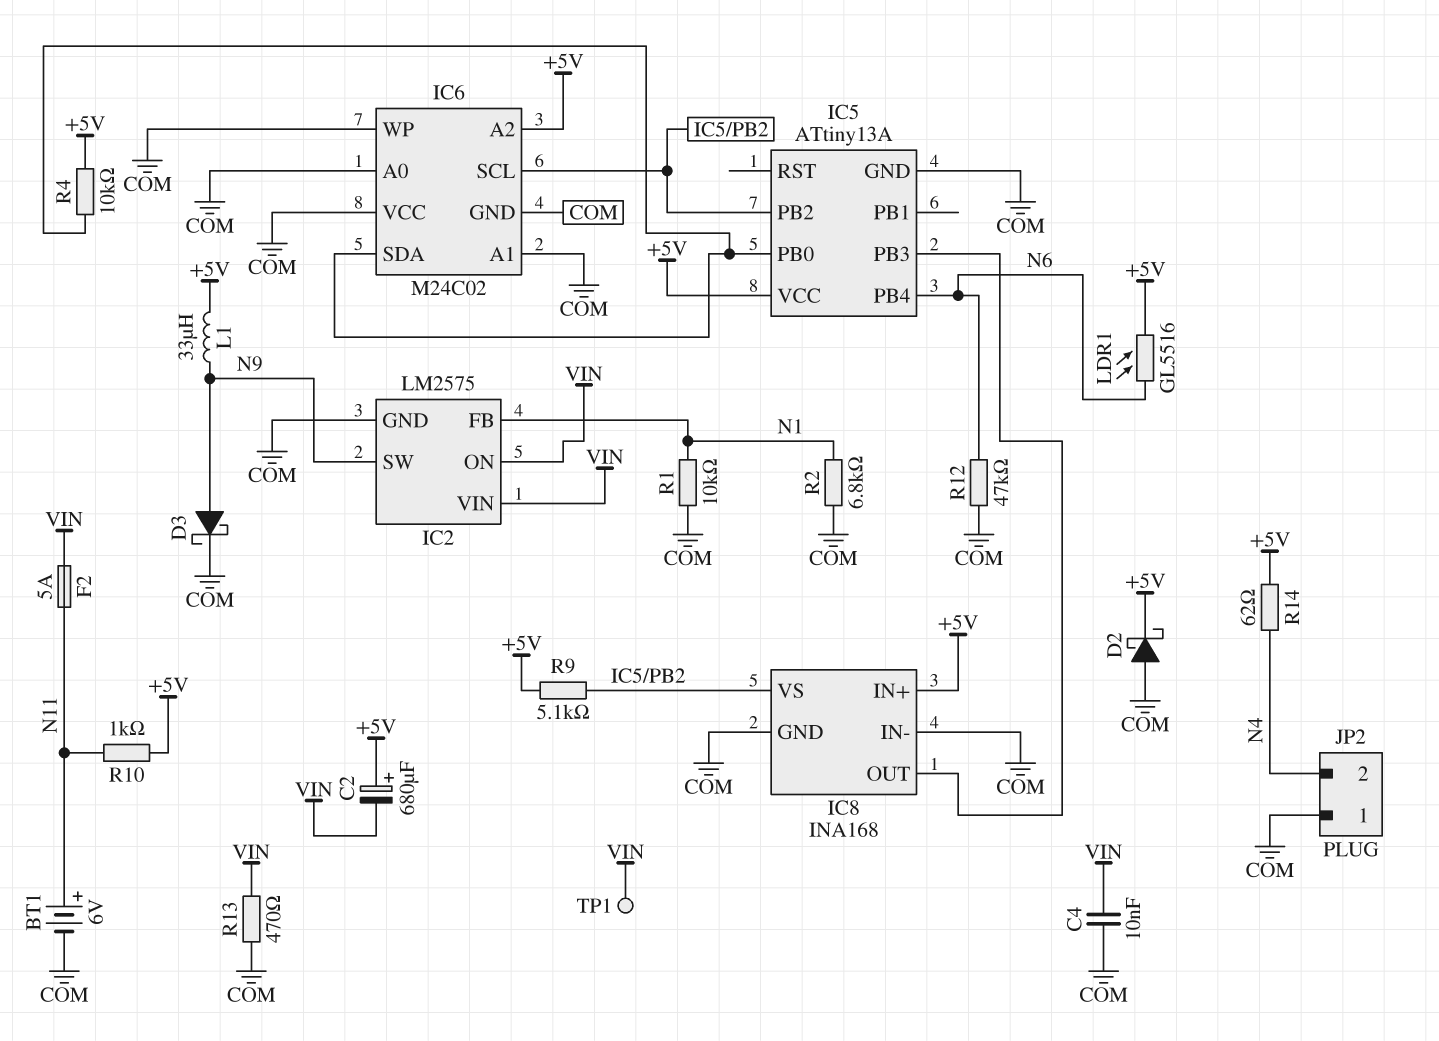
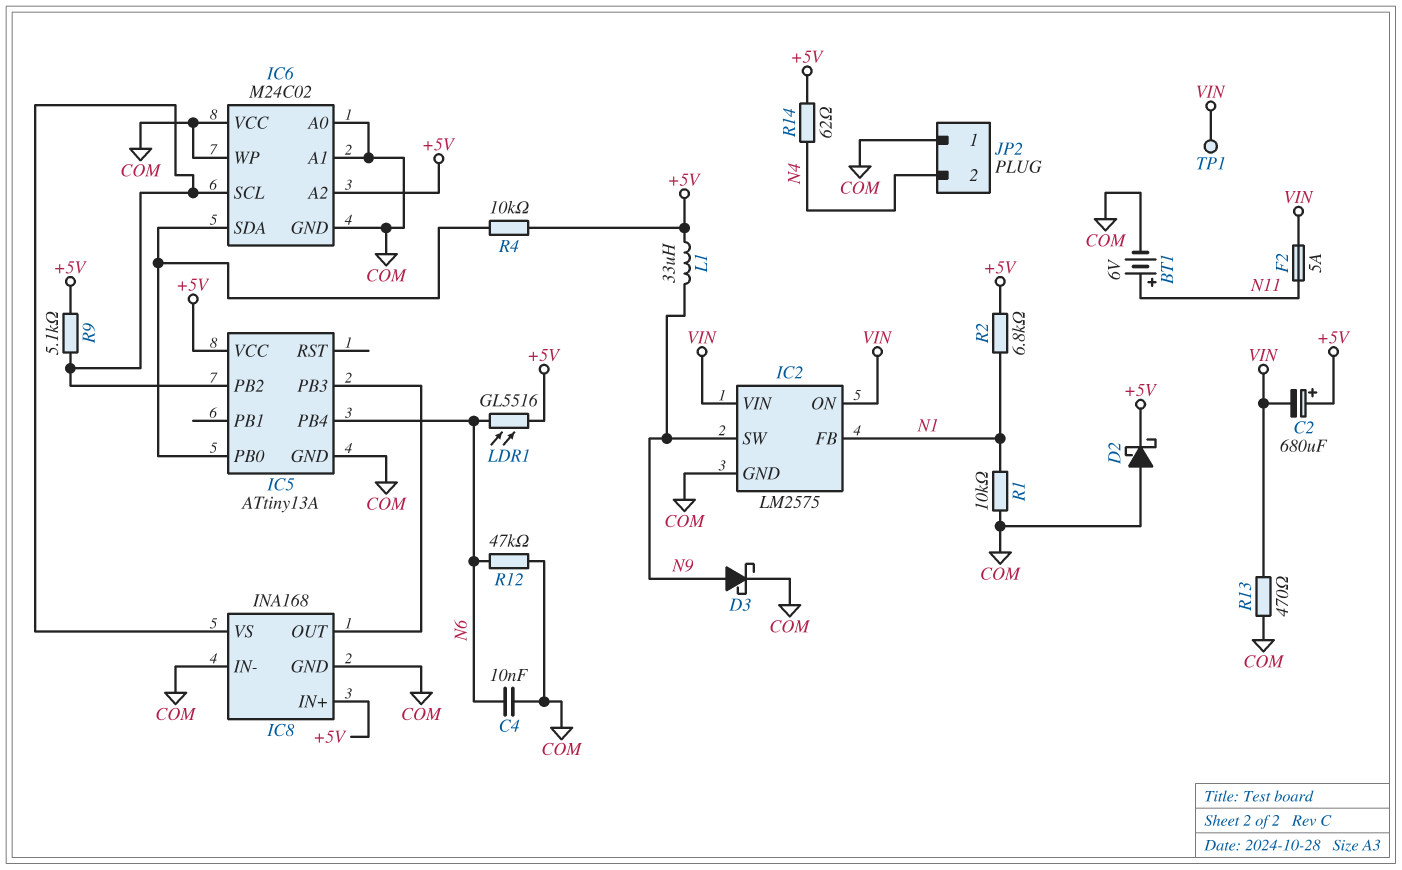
C4: 10nF (COM, VIN) -> 10nF (COM, N6)
R2: 6.8k (COM, N1) -> 6.8k (+5V, N1)
R10: 1k (+5V, N11) -> none

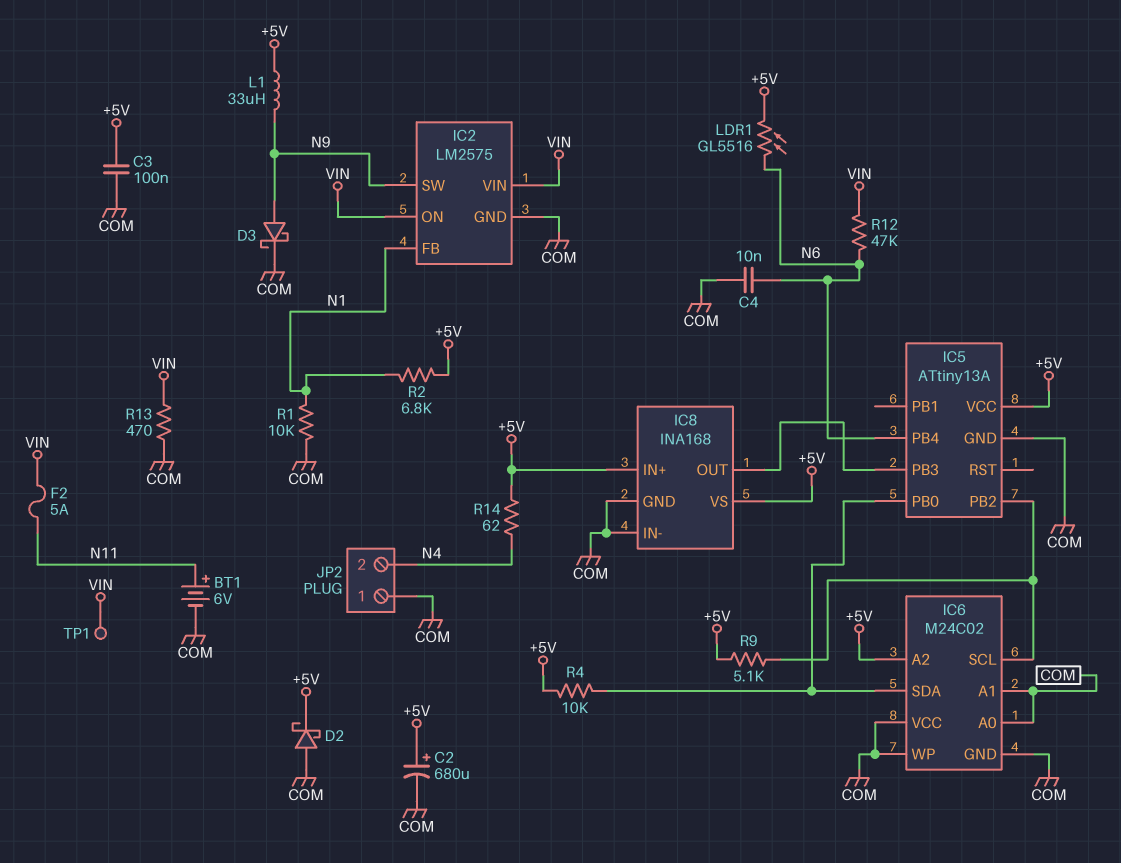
C2: 680uF (plus +5V, minus VIN) -> 680uF (plus +5V, minus COM)
C3: none -> 100nF (+5V, COM)
IC8 pin VS: IC5/PB2 -> +5V
R12: 47k (COM, N6) -> 47k (N6, VIN)

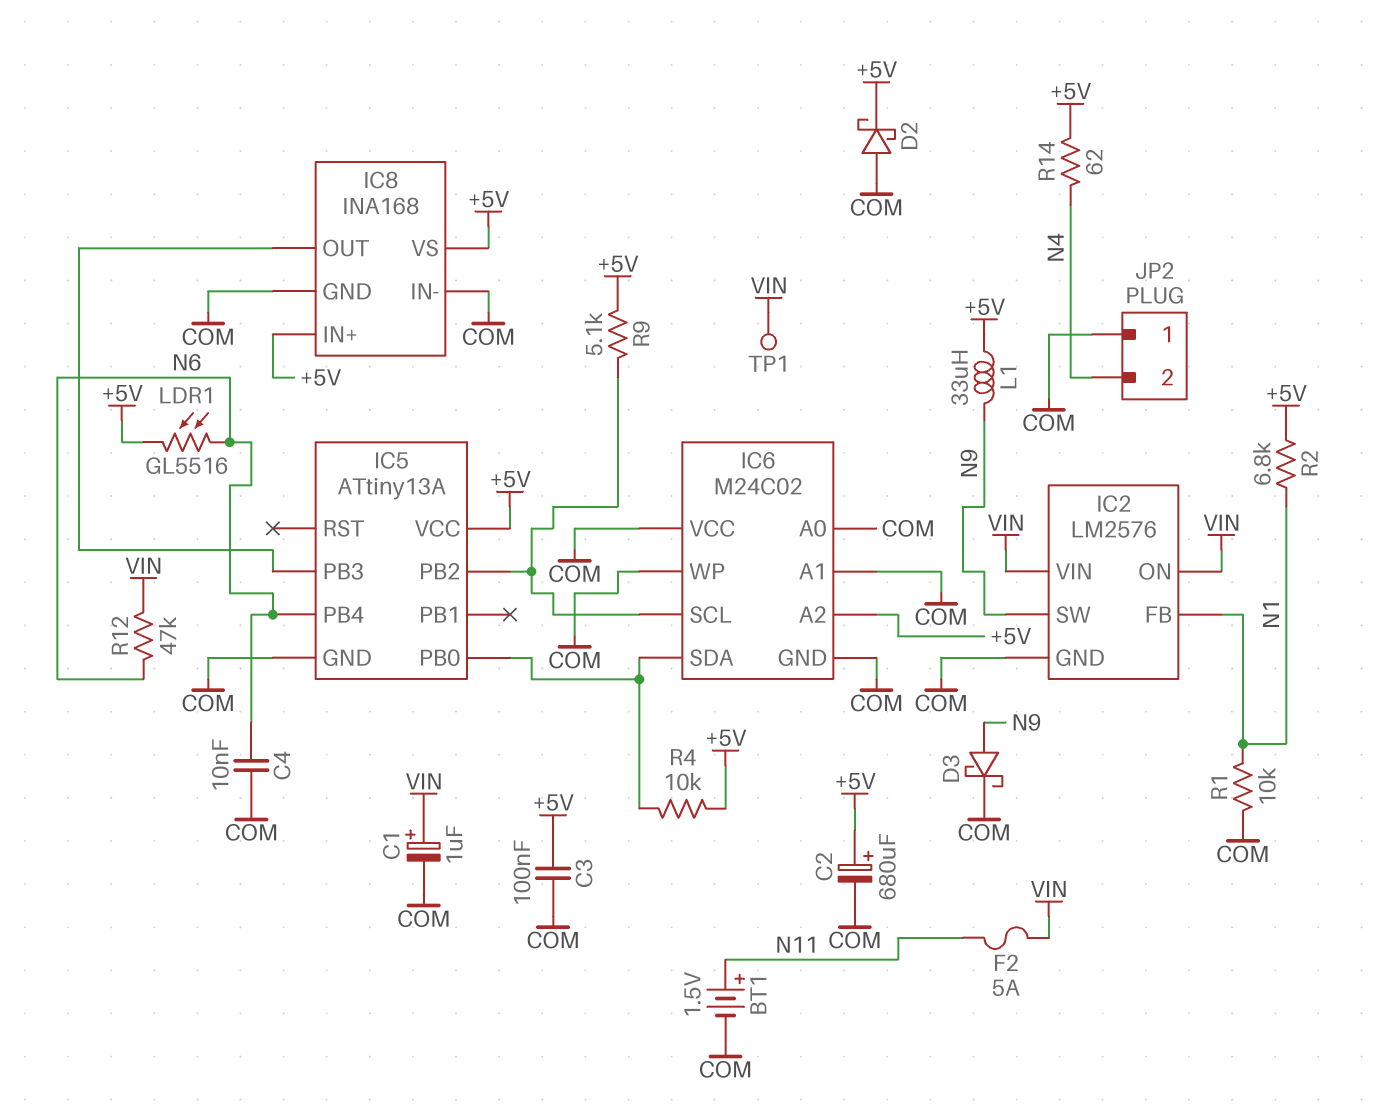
BT1: 6V (plus N11, minus COM) -> 1.5V (plus N11, minus COM)
C1: none -> 1uF (plus VIN, minus COM)
IC2: LM2575 -> LM2576
R13: 470 (COM, VIN) -> none

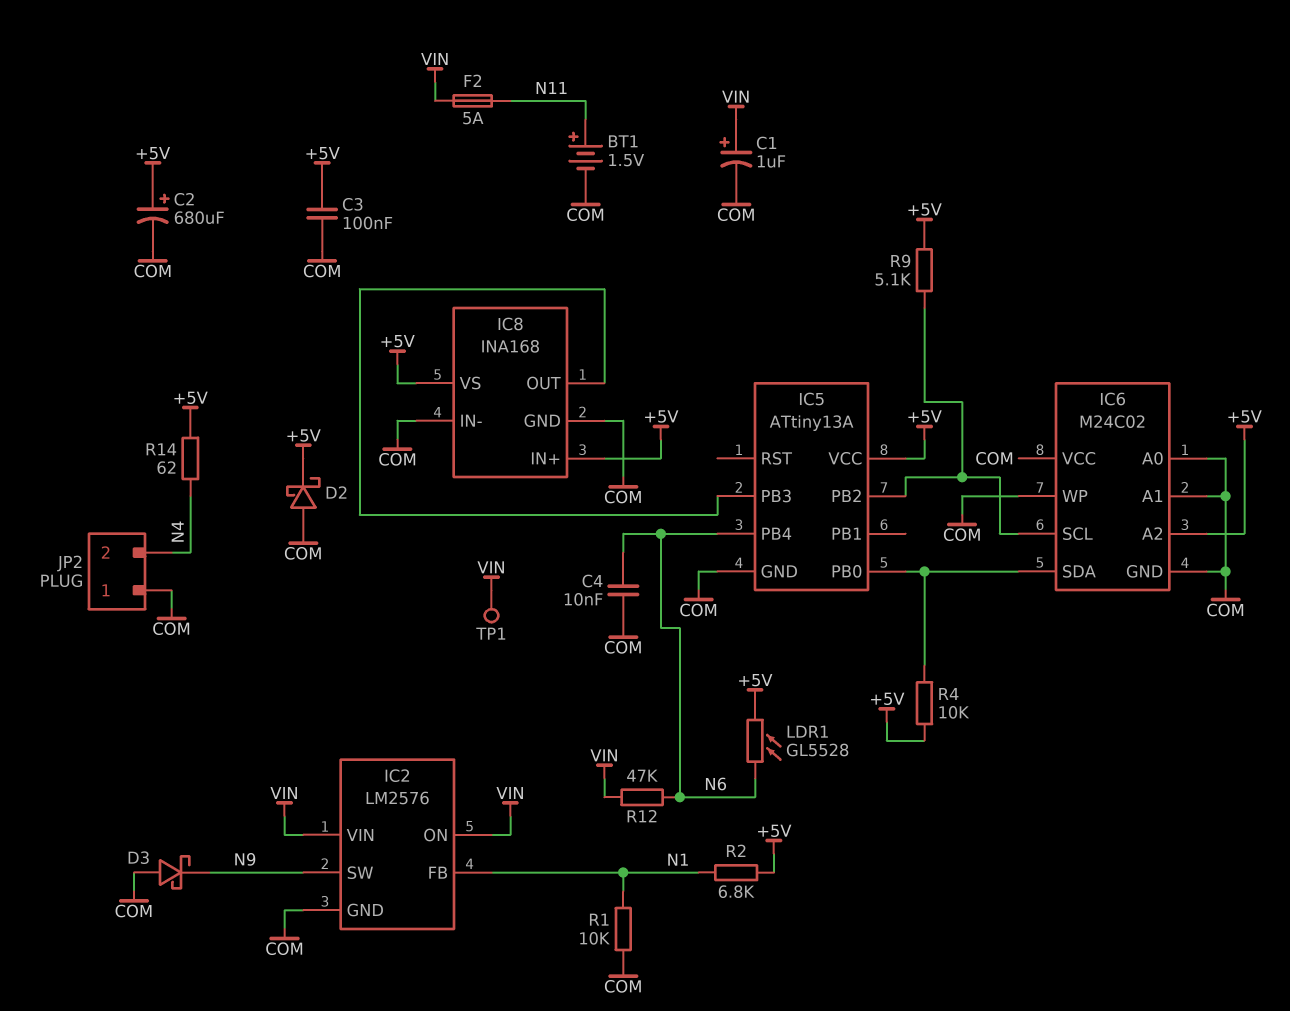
D3: schottky (A N9, K COM) -> schottky (A COM, K N9)
L1: 33uH (+5V, N9) -> none
LDR1: GL5516 (+5V, N6) -> GL5528 (+5V, N6)

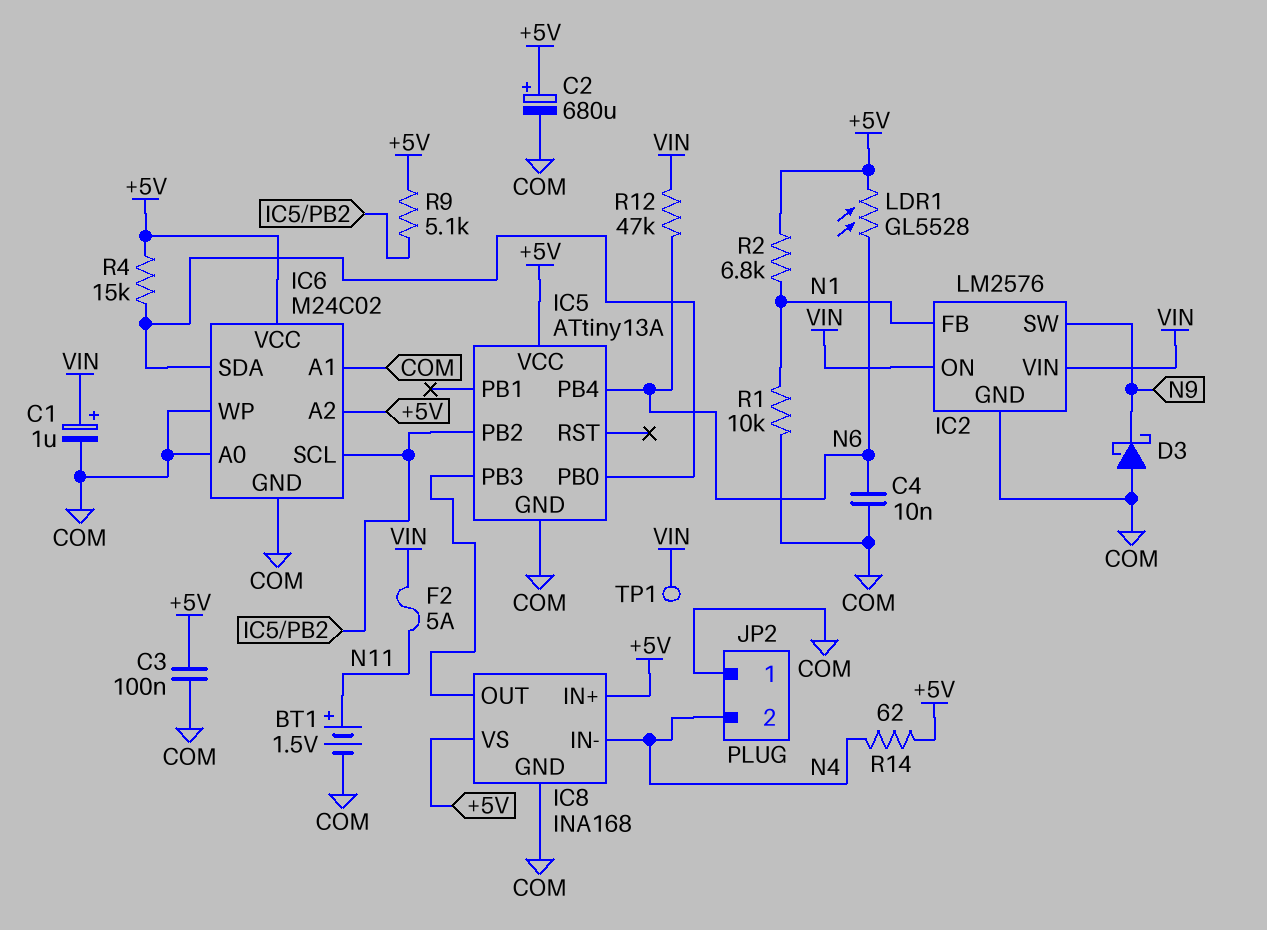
D2: schottky (A COM, K +5V) -> none
IC6 pin VCC: COM -> +5V
IC8 pin IN-: COM -> N4
R4: 10k (+5V, IC5/PB0) -> 15k (+5V, IC5/PB0)

